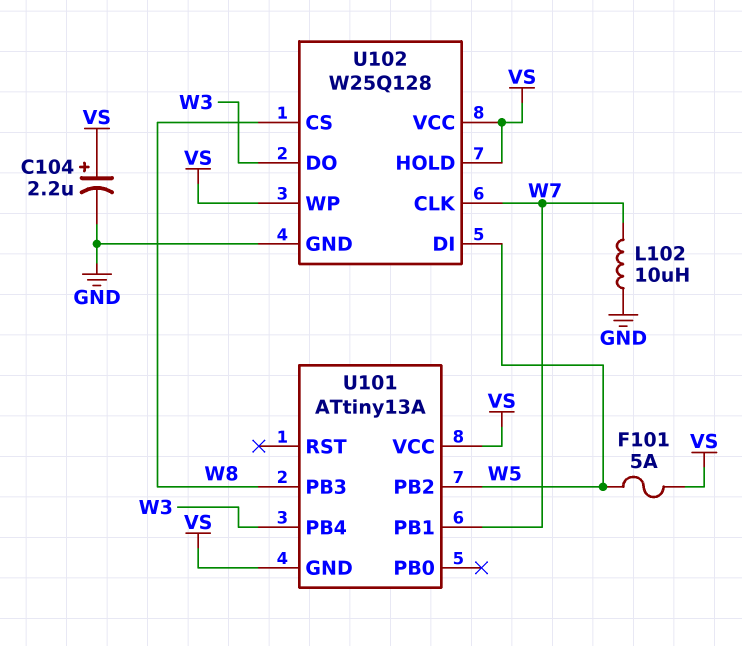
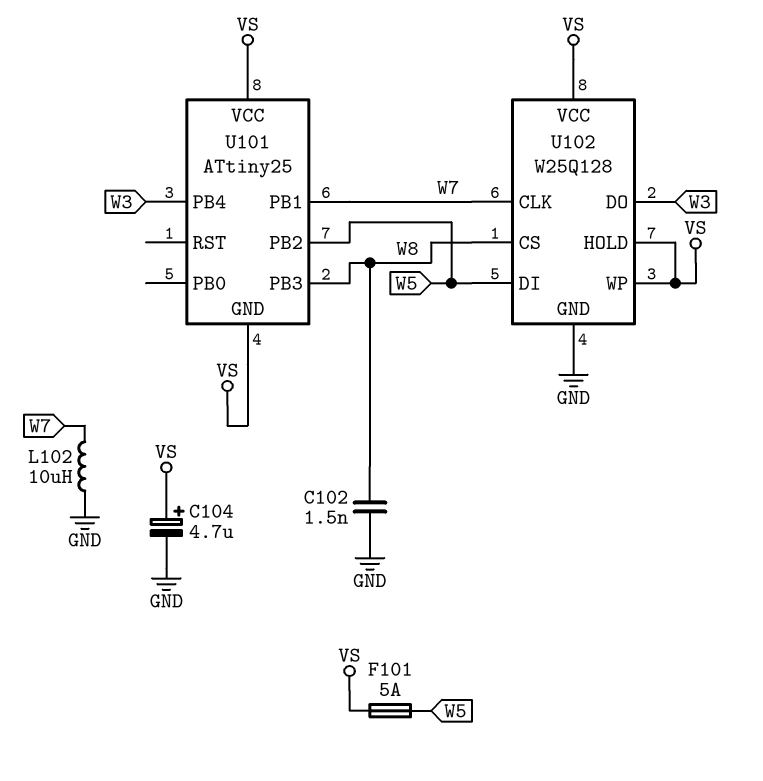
C102: none -> 1.5nF (GND, W8)
C104: 2.2uF (plus VS, minus GND) -> 4.7uF (plus VS, minus GND)
U101: ATtiny13A -> ATtiny25

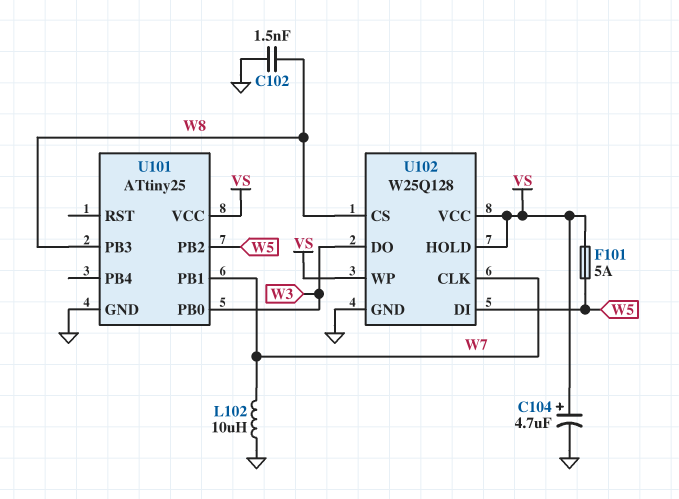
U101 pin GND: VS -> GND
U101 pin PB0: none -> W3
U101 pin PB4: W3 -> none

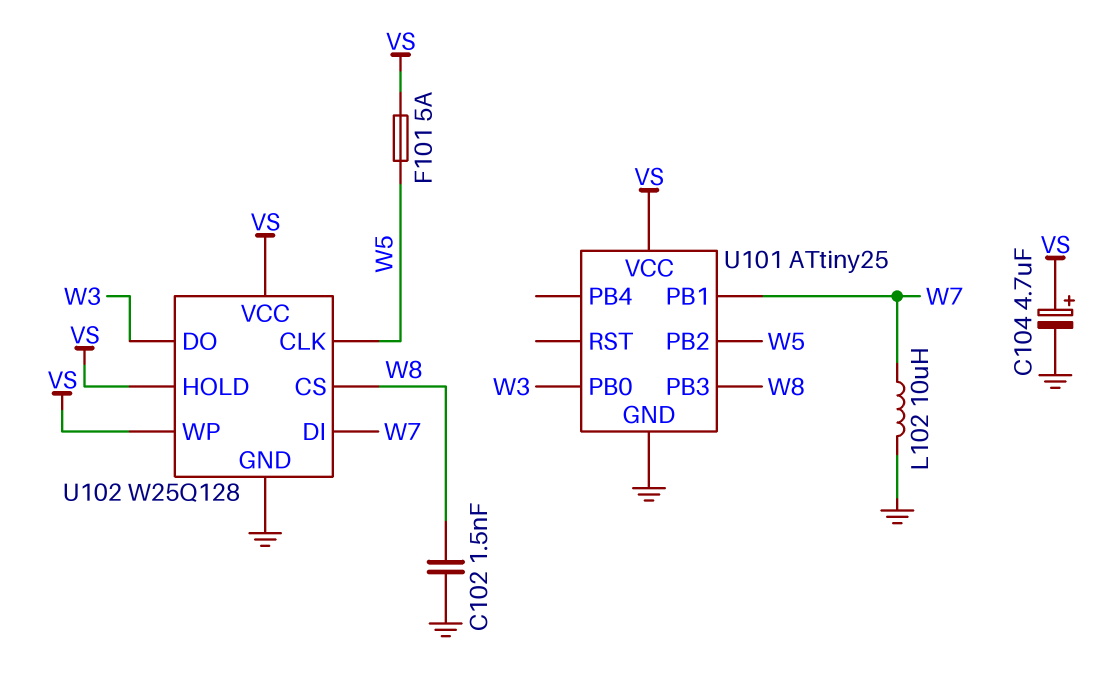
U102 pin CLK: W7 -> W5
U102 pin DI: W5 -> W7

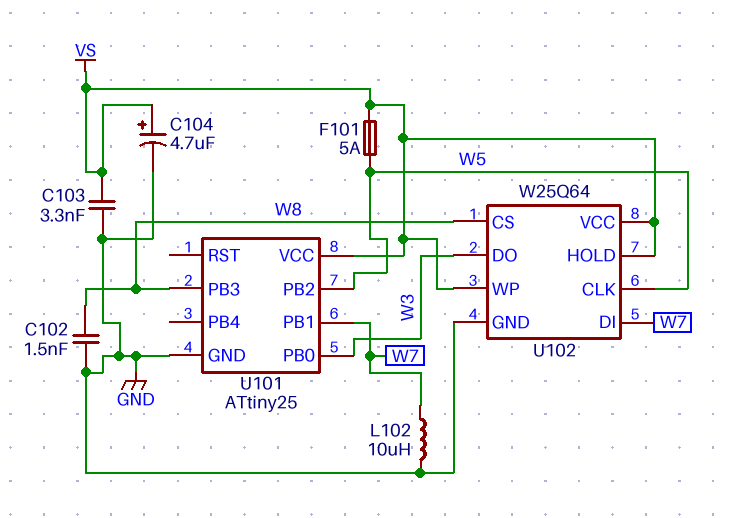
C103: none -> 3.3nF (GND, VS)
U102: W25Q128 -> W25Q64

